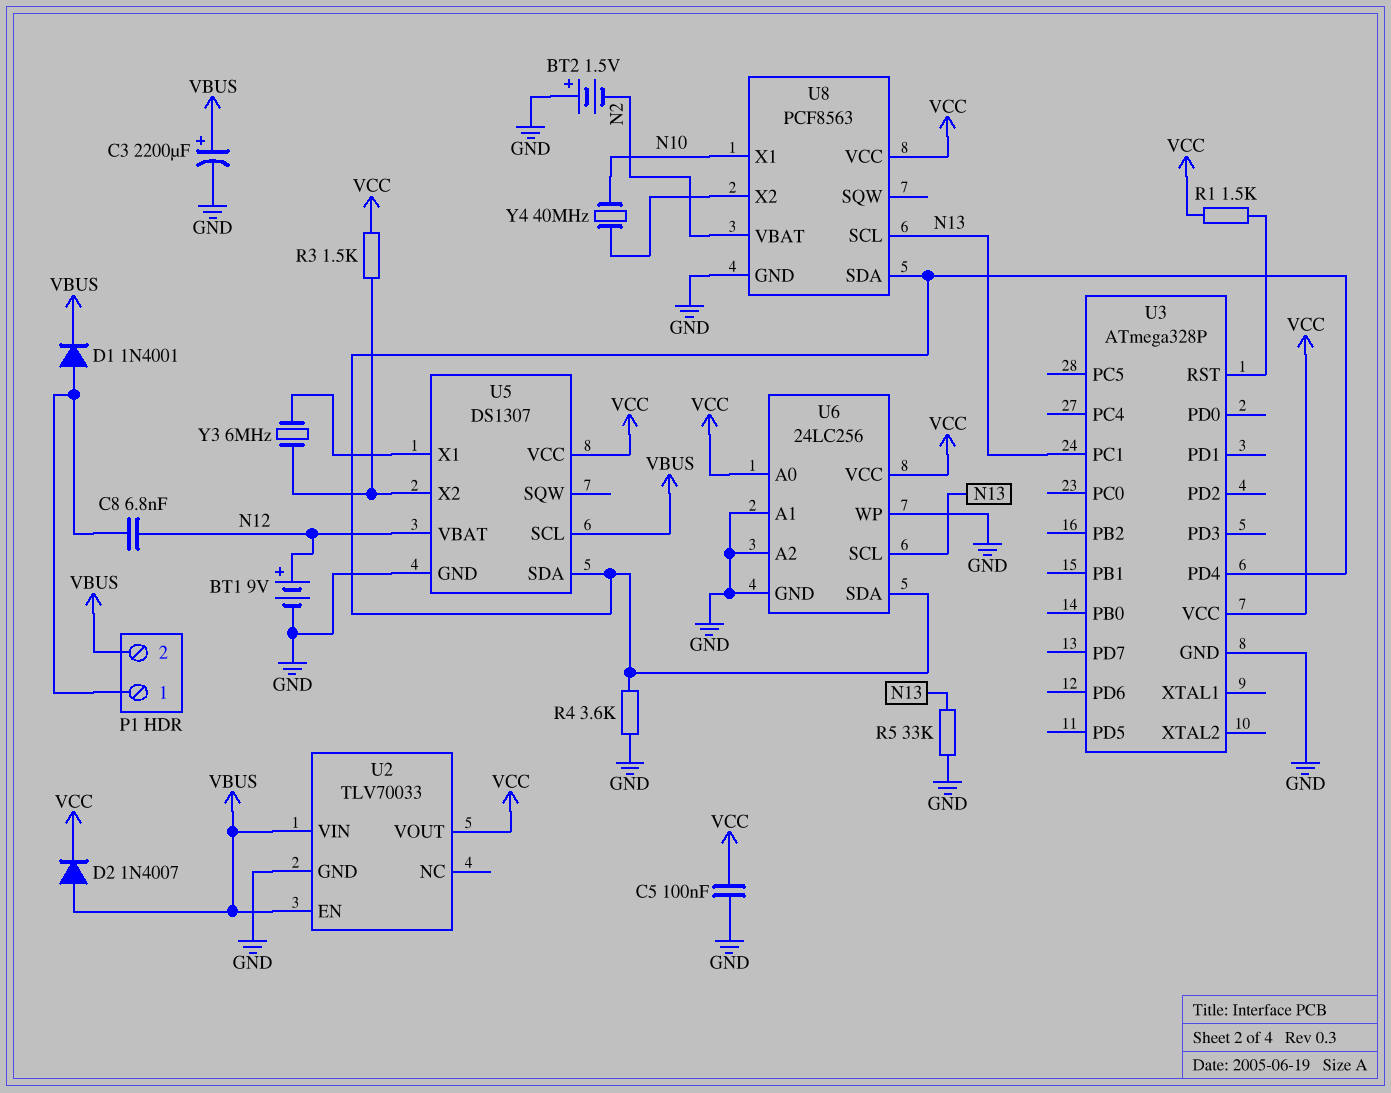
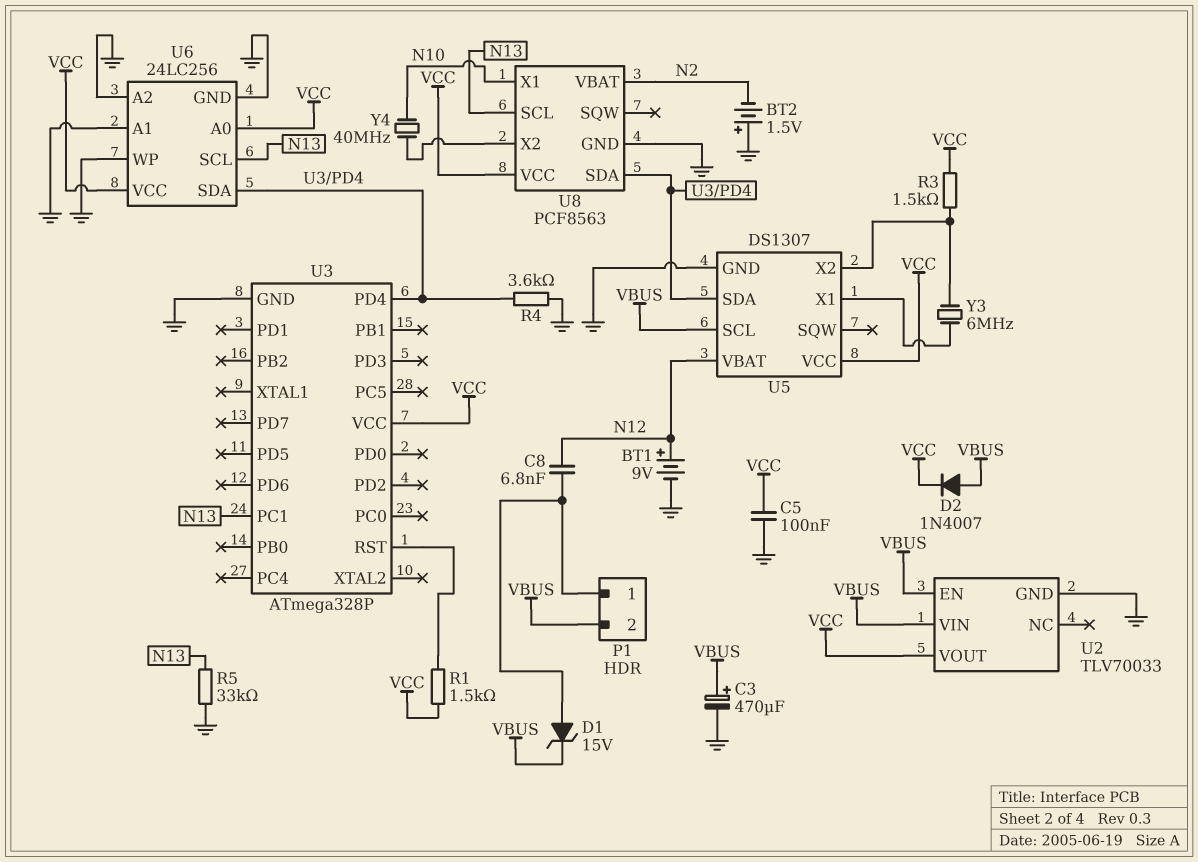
C3: 2200uF (plus VBUS, minus GND) -> 470uF (plus VBUS, minus GND)
D1: diode 1N4001 (A P1/1, K VBUS) -> zener 15V (A P1/1, K VBUS)

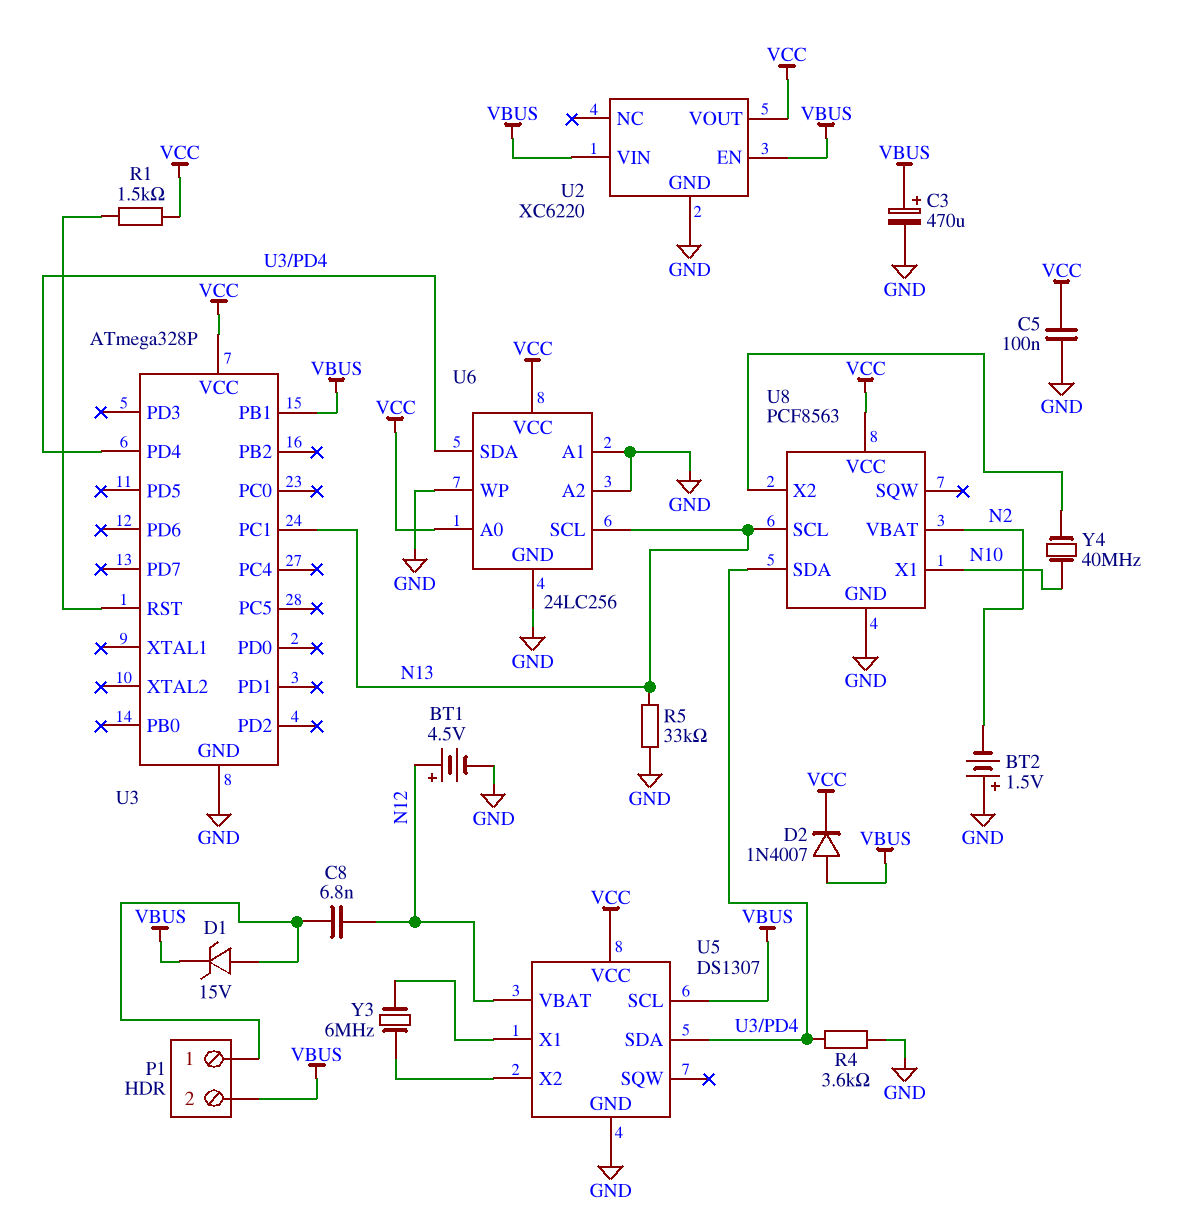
BT1: 9V (plus N12, minus GND) -> 4.5V (plus N12, minus GND)
R3: 1.5k (U5/X2, VCC) -> none
U2: TLV70033 -> XC6220
U3 pin PB1: none -> VBUS

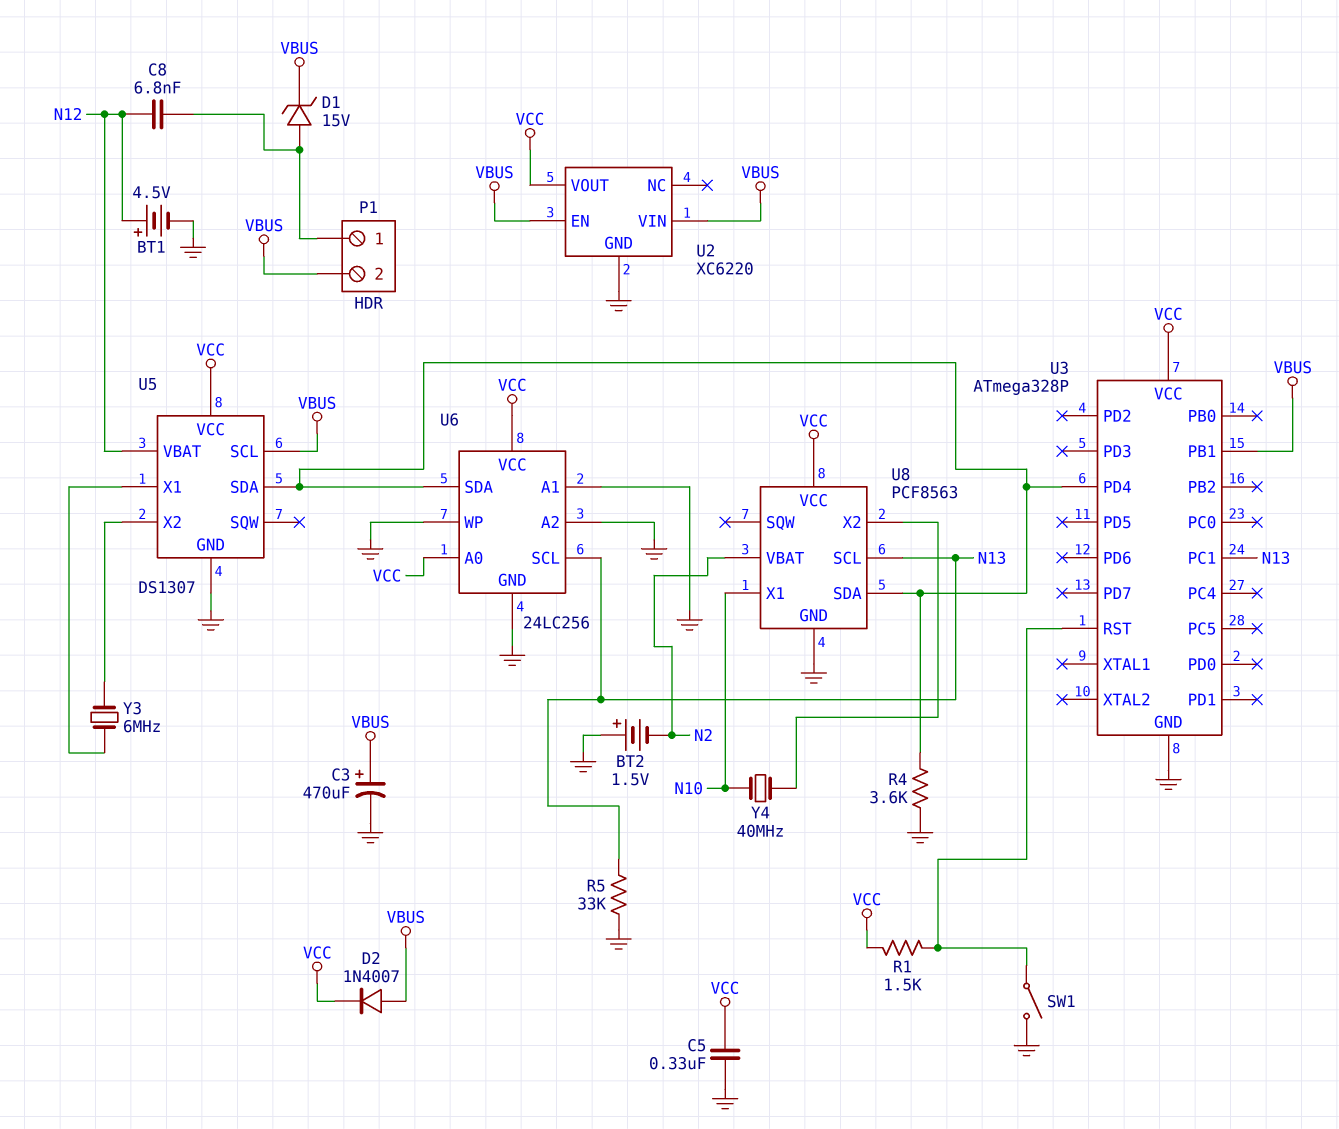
C5: 100nF (GND, VCC) -> 330nF (GND, VCC)
SW1: none -> switch (GND, U3/RST)

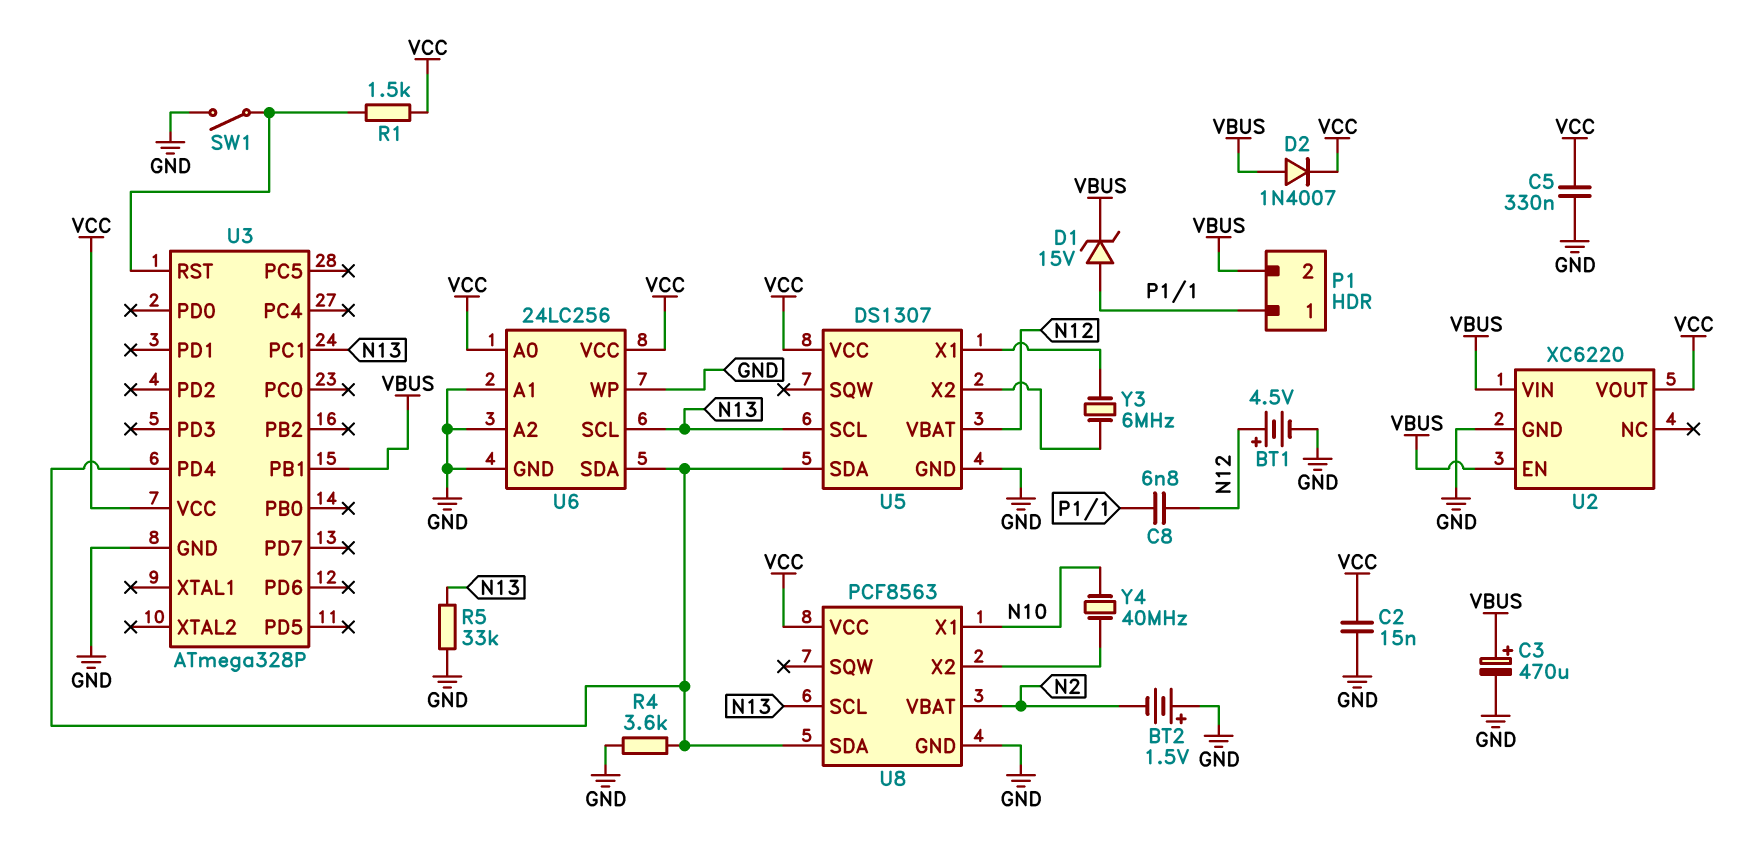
C2: none -> 15nF (GND, VCC)
U5 pin SCL: VBUS -> N13

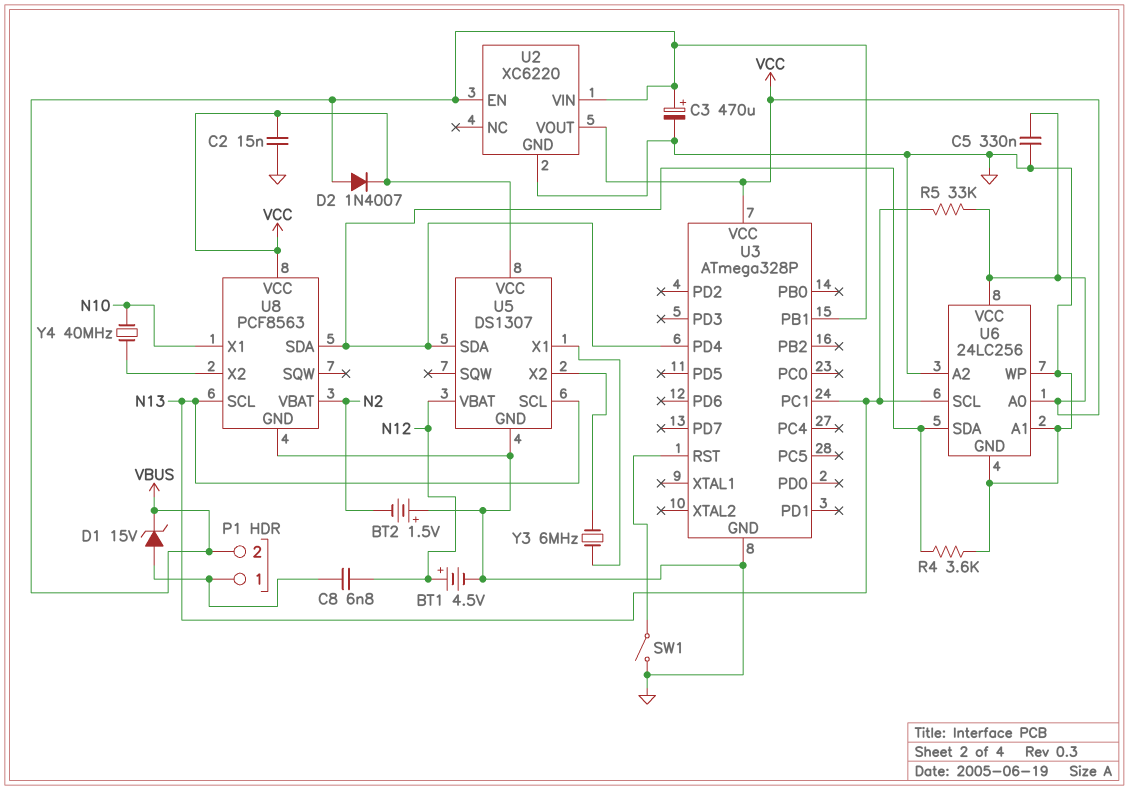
R1: 1.5k (U3/RST, VCC) -> none
R5: 33k (GND, N13) -> 33k (N13, VCC)

